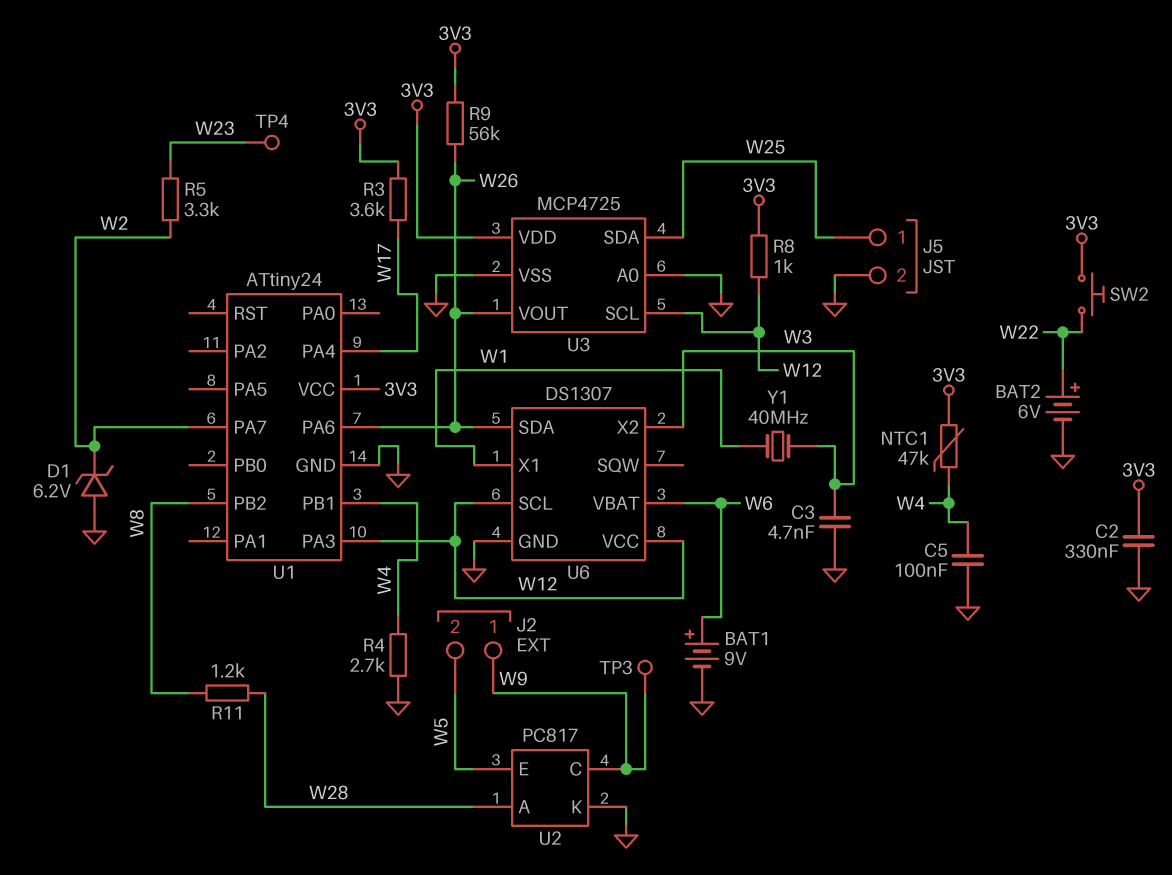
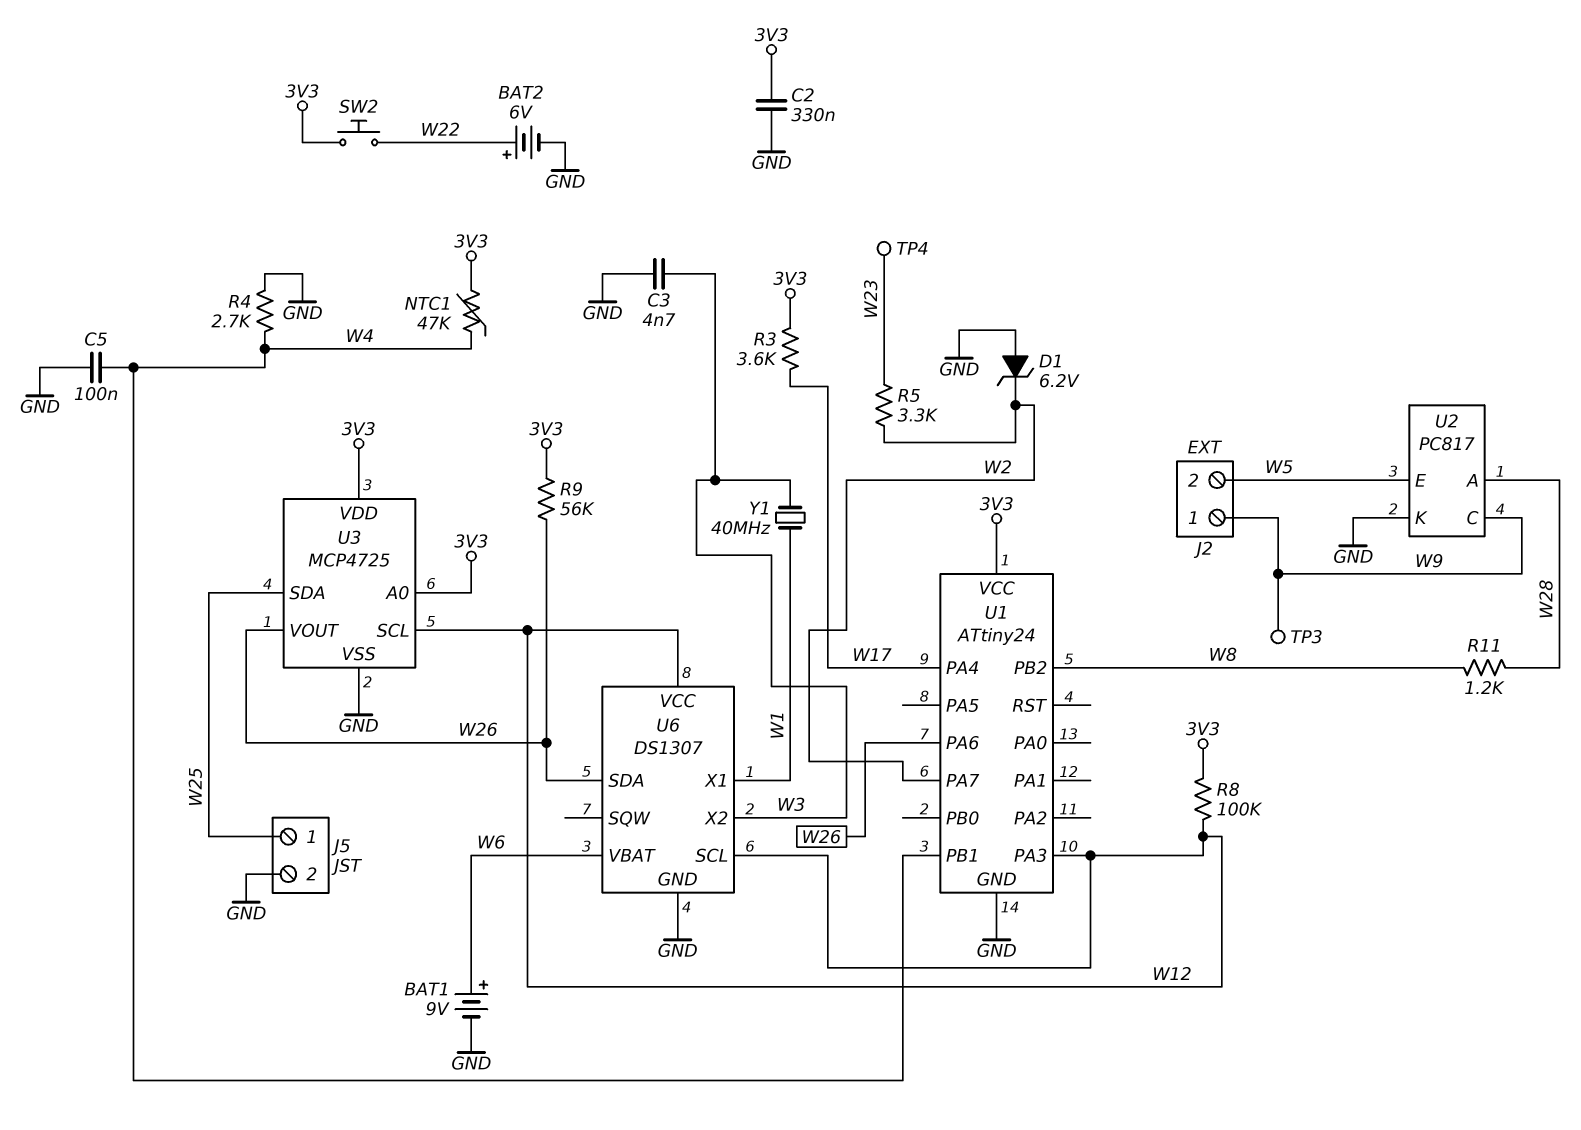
R8: 1k (3V3, W12) -> 100k (3V3, W12)
U3 pin A0: GND -> 3V3

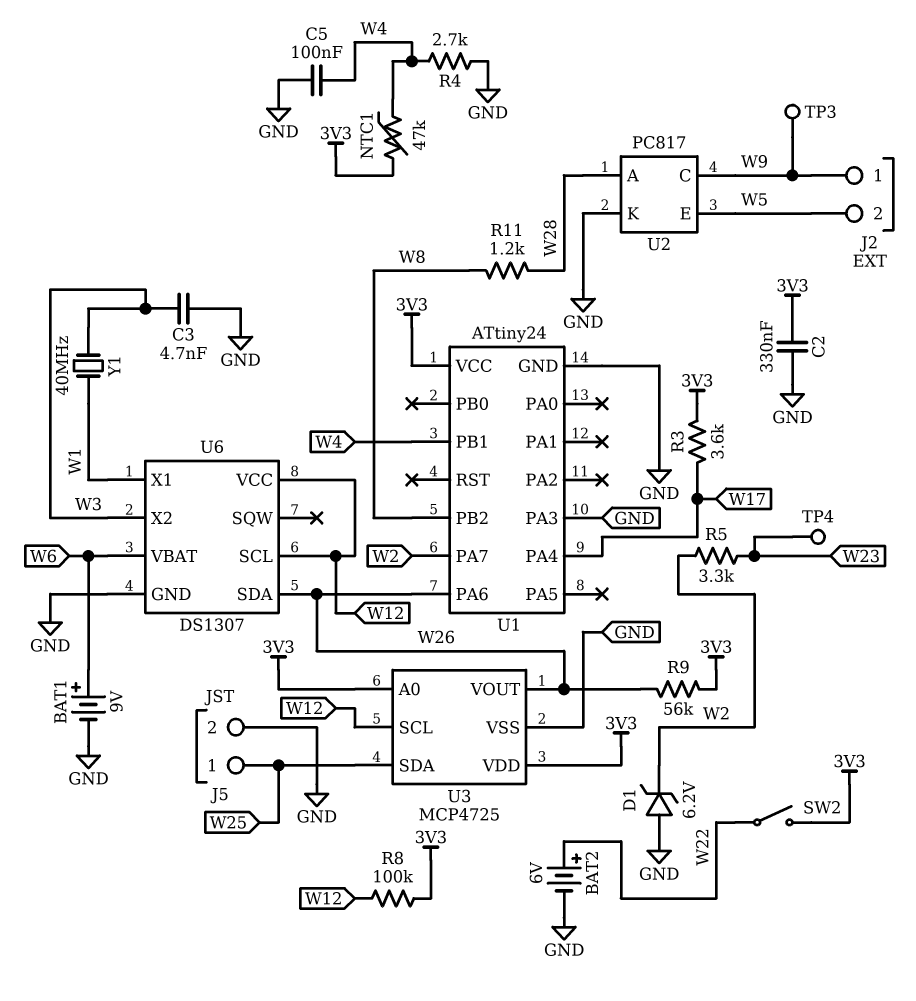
SW2: button (3V3, W22) -> switch (3V3, W22)
U1 pin PA3: W12 -> GND

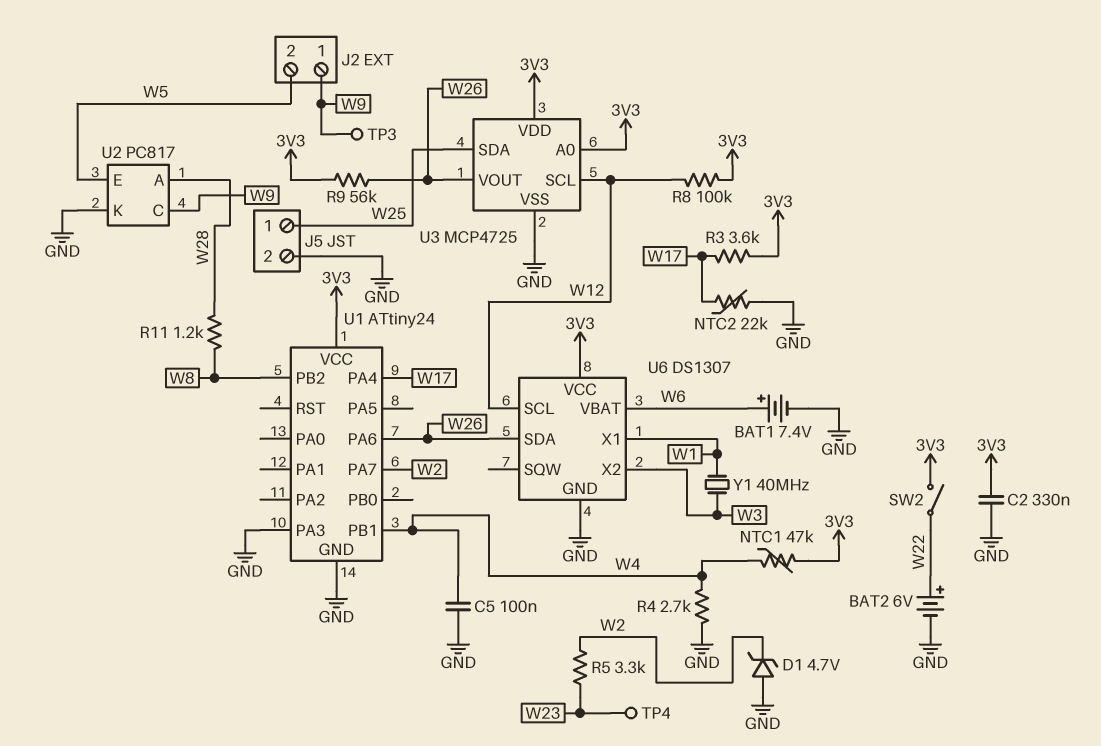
BAT1: 9V (plus W6, minus GND) -> 7.4V (plus W6, minus GND)
C3: 4.7nF (GND, W3) -> none
D1: zener 6.2V (A GND, K W2) -> zener 4.7V (A GND, K W2)
NTC2: none -> 22k (GND, W17)
U6 pin VCC: W12 -> 3V3

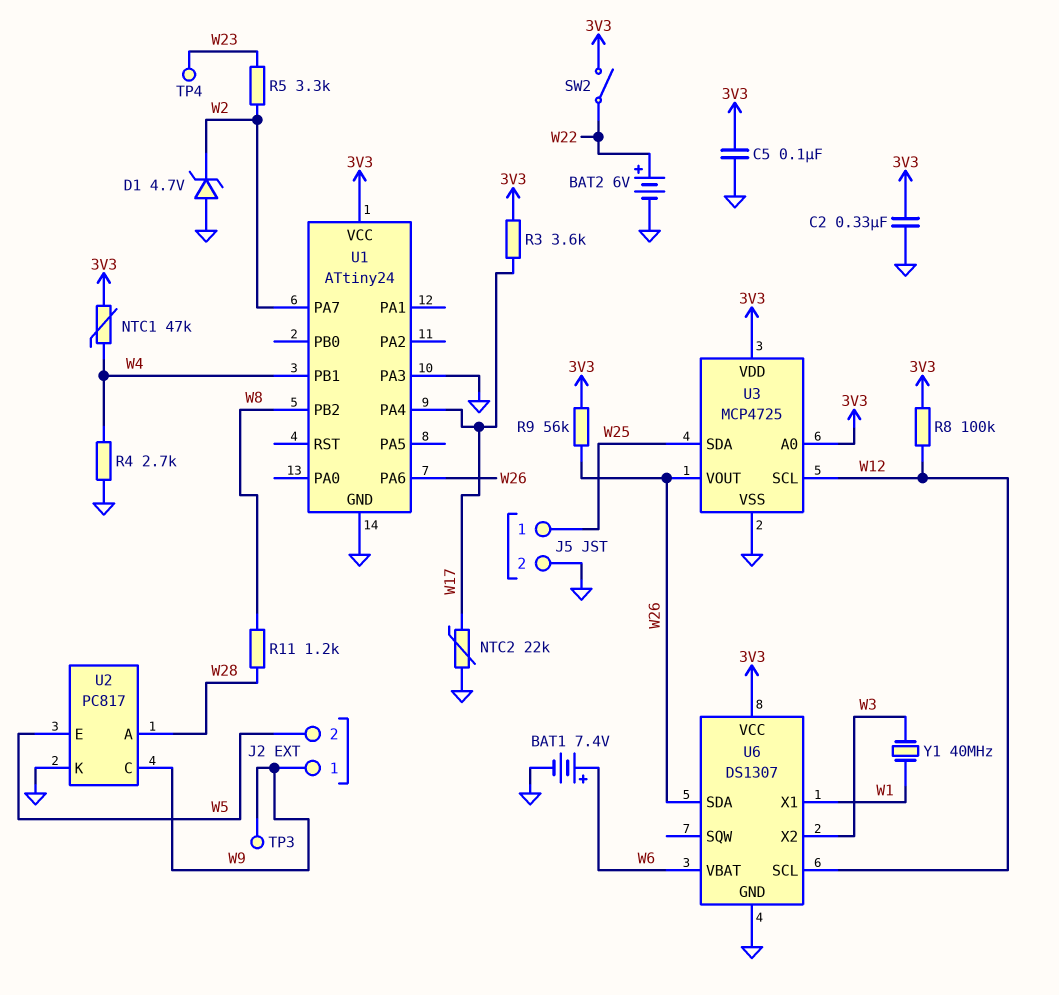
C5: 100nF (GND, W4) -> 100nF (3V3, GND)

